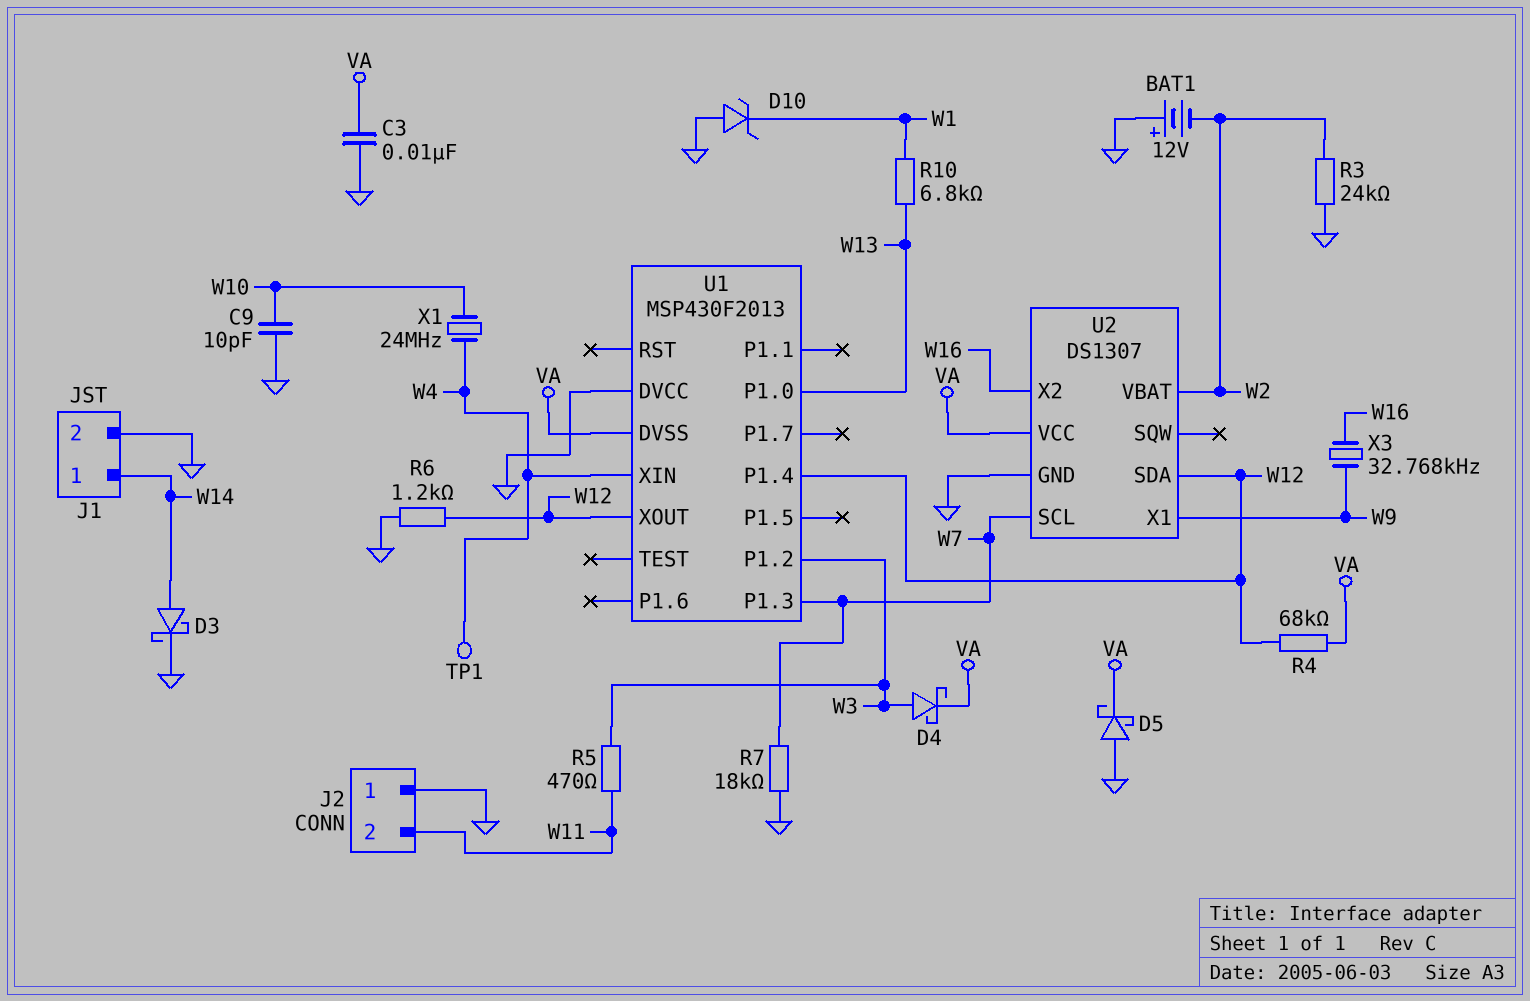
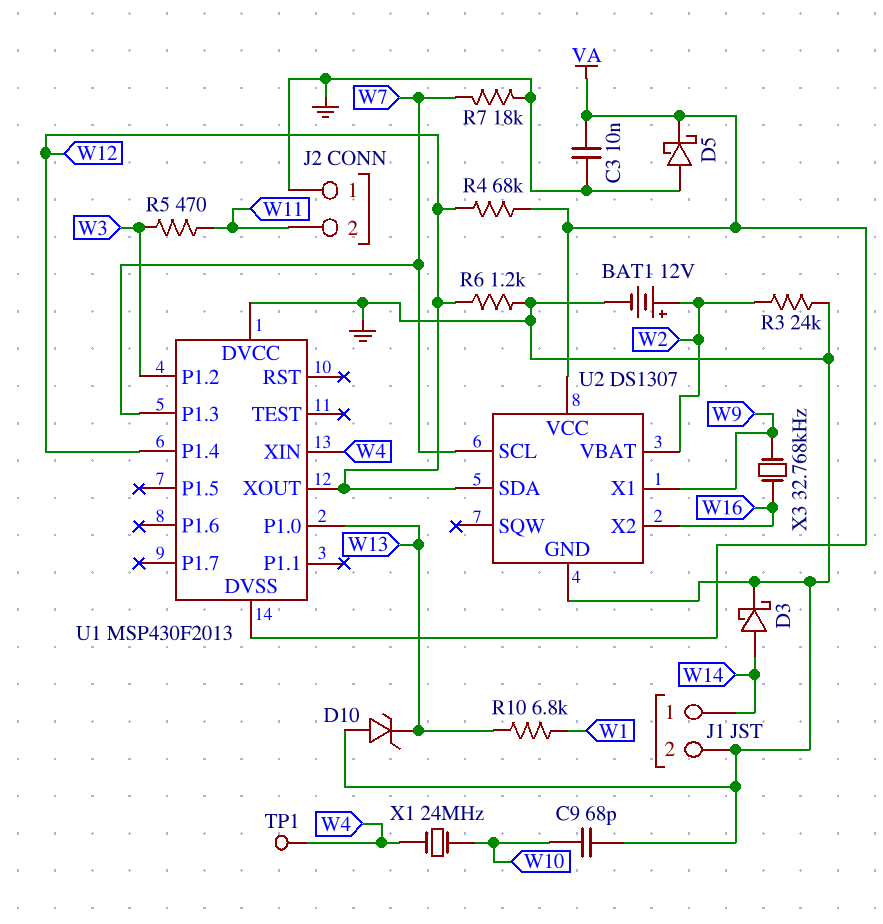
BAT1: 12V (plus GND, minus W2) -> 12V (plus W2, minus GND)
C9: 10pF (GND, W10) -> 68pF (GND, W10)
D4: schottky (A W3, K VA) -> none
D10: zener (A GND, K W1) -> zener (A GND, K W13)

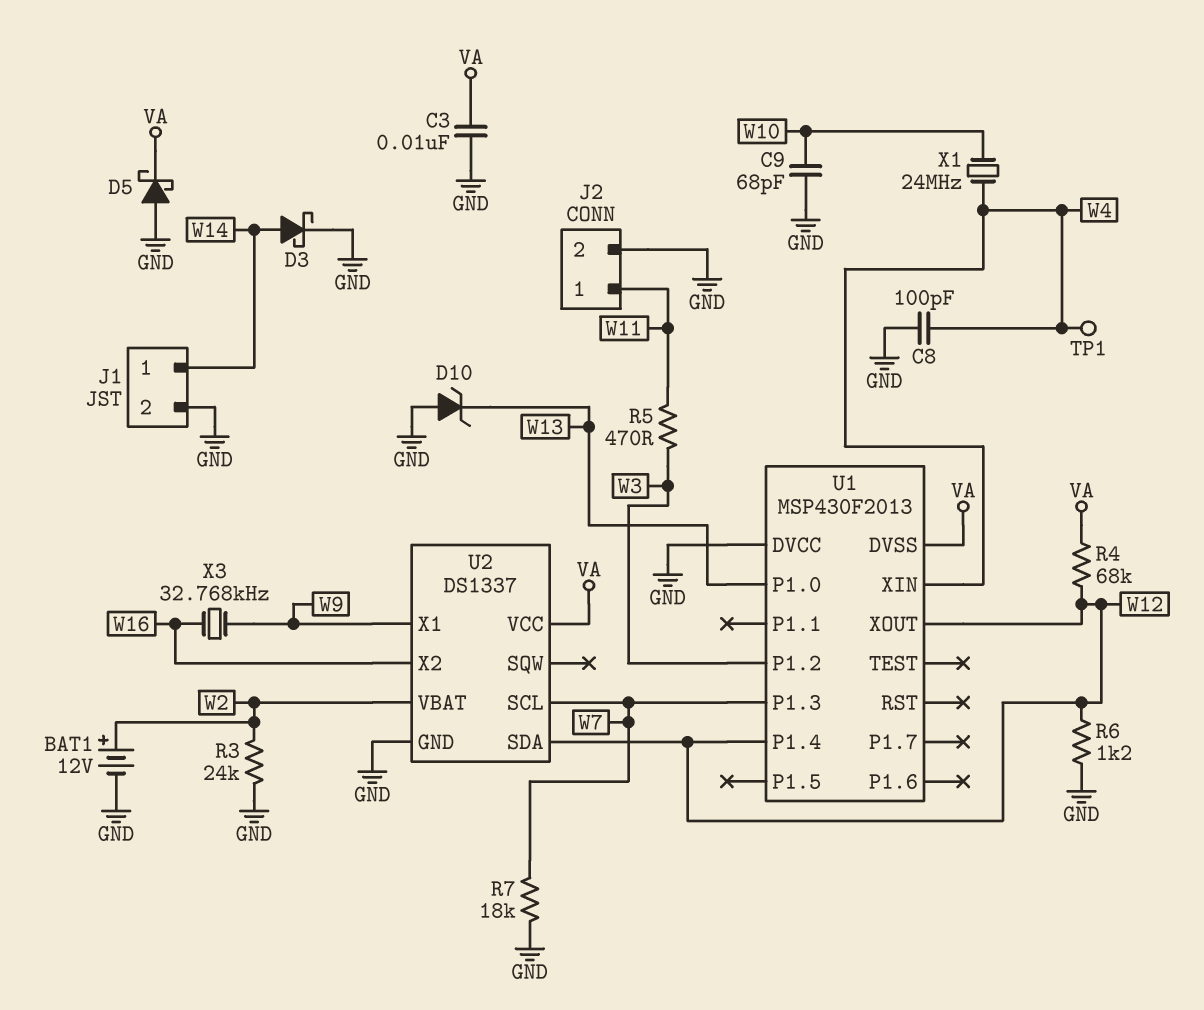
C8: none -> 100pF (GND, W4)
J2 pin 1: GND -> W11
J2 pin 2: W11 -> GND
R10: 6.8k (W1, W13) -> none
U2: DS1307 -> DS1337

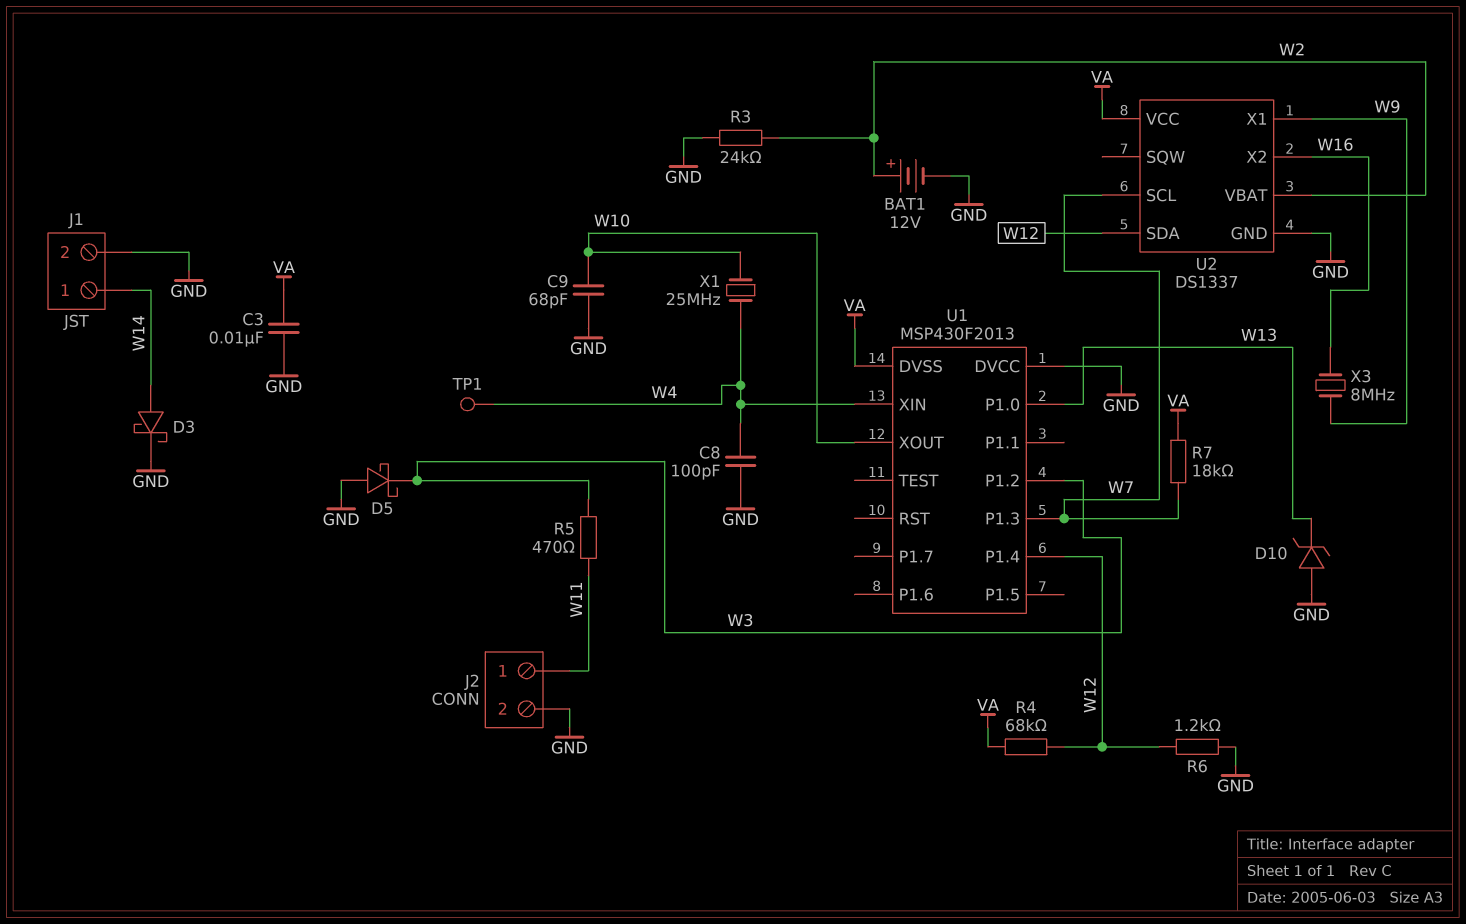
D5: schottky (A GND, K VA) -> schottky (A GND, K W3)
R7: 18k (GND, W7) -> 18k (VA, W7)
U1 pin XOUT: W12 -> W10
X1: 24MHz (W4, W10) -> 25MHz (W4, W10)
X3: 32.768kHz (W9, W16) -> 8MHz (W9, W16)

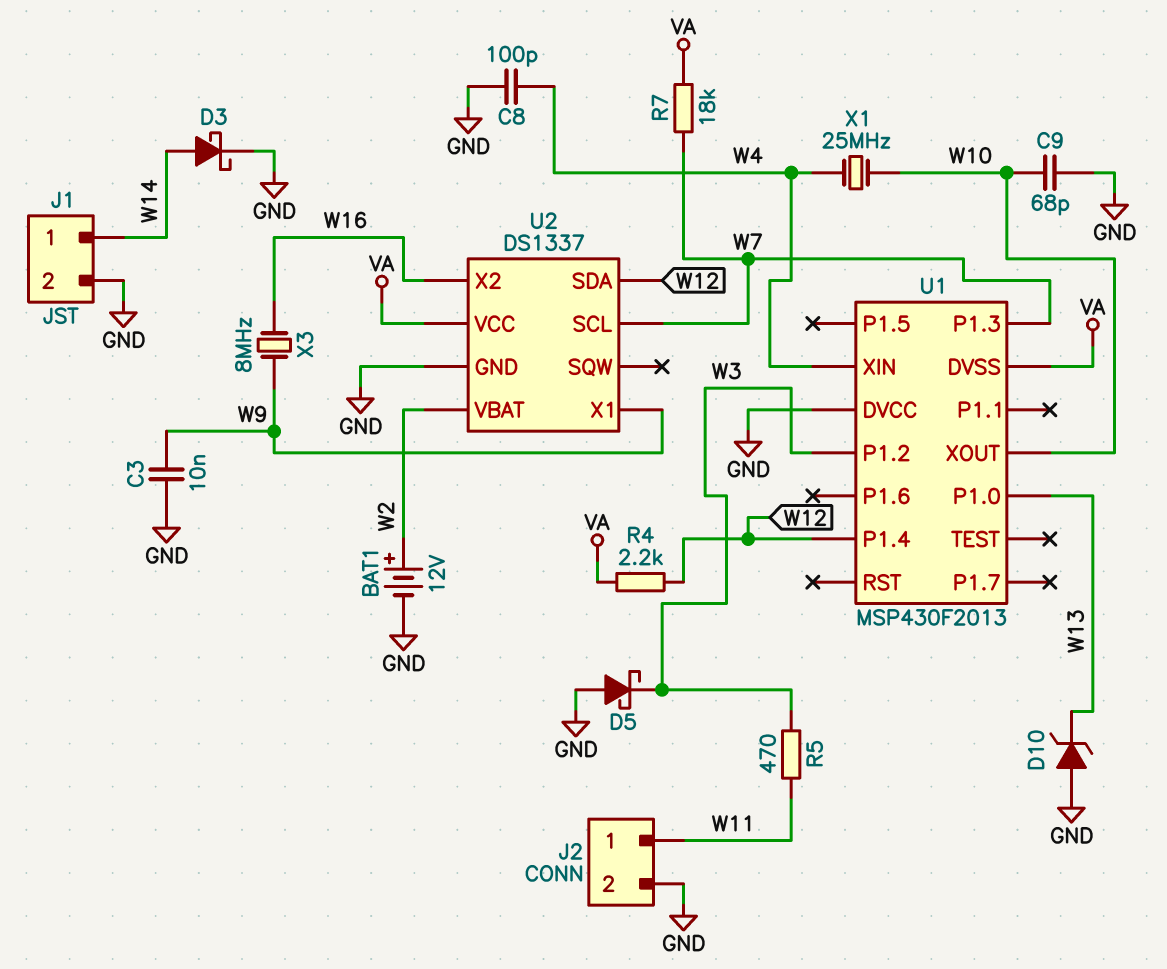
C3: 10nF (GND, VA) -> 10nF (GND, W9)
R3: 24k (GND, W2) -> none
R4: 68k (VA, W12) -> 2.2k (VA, W12)
R6: 1.2k (GND, W12) -> none
TP1: test point (W4) -> none

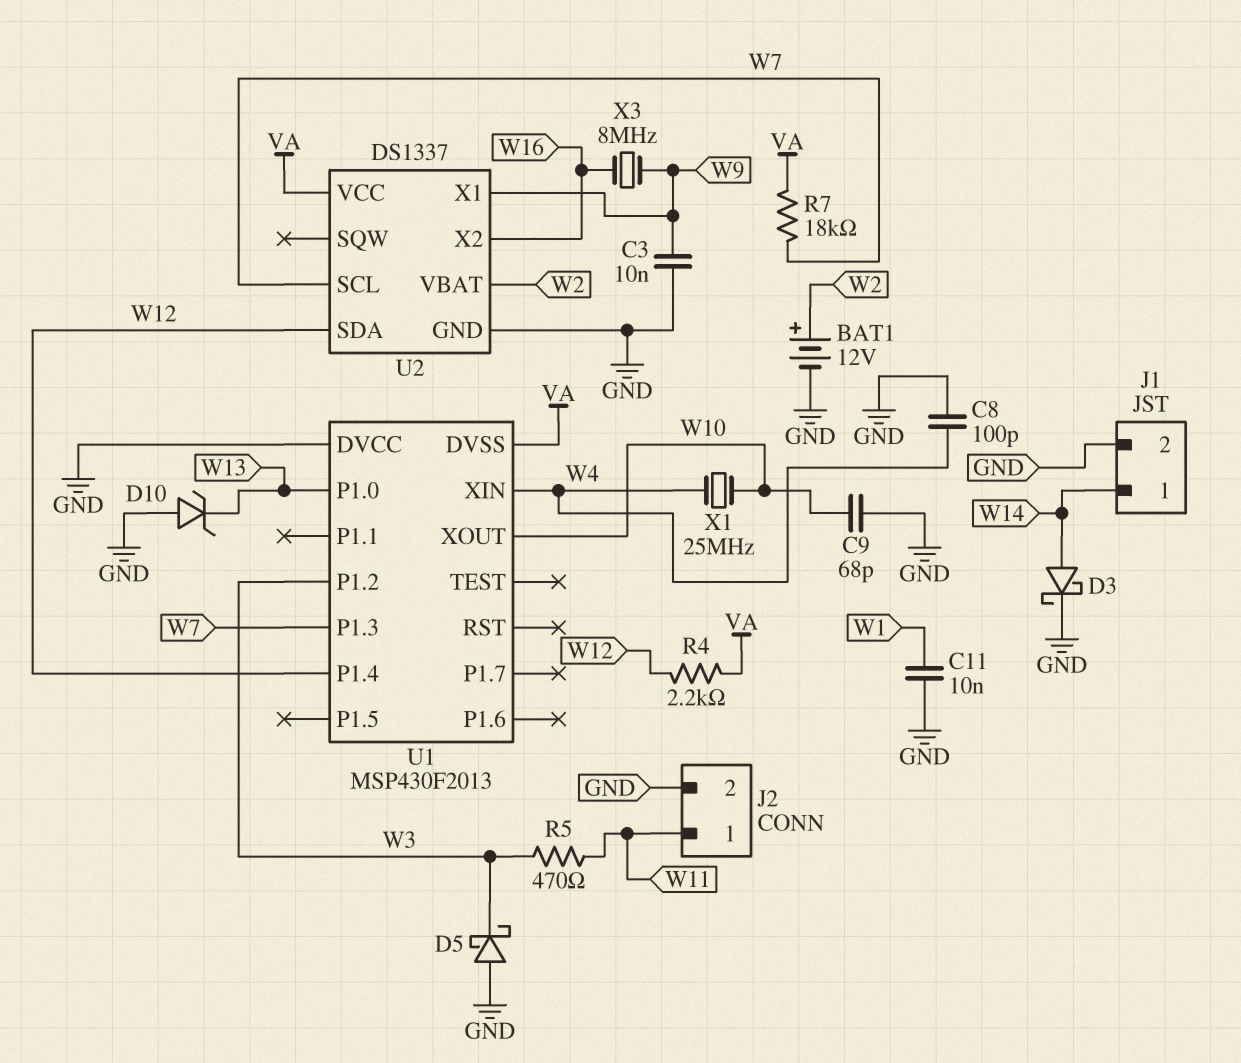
C11: none -> 10nF (GND, W1)

